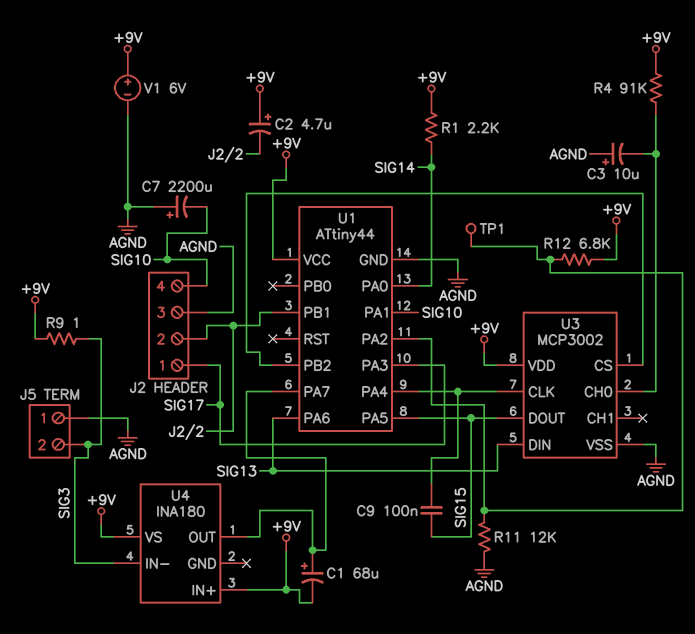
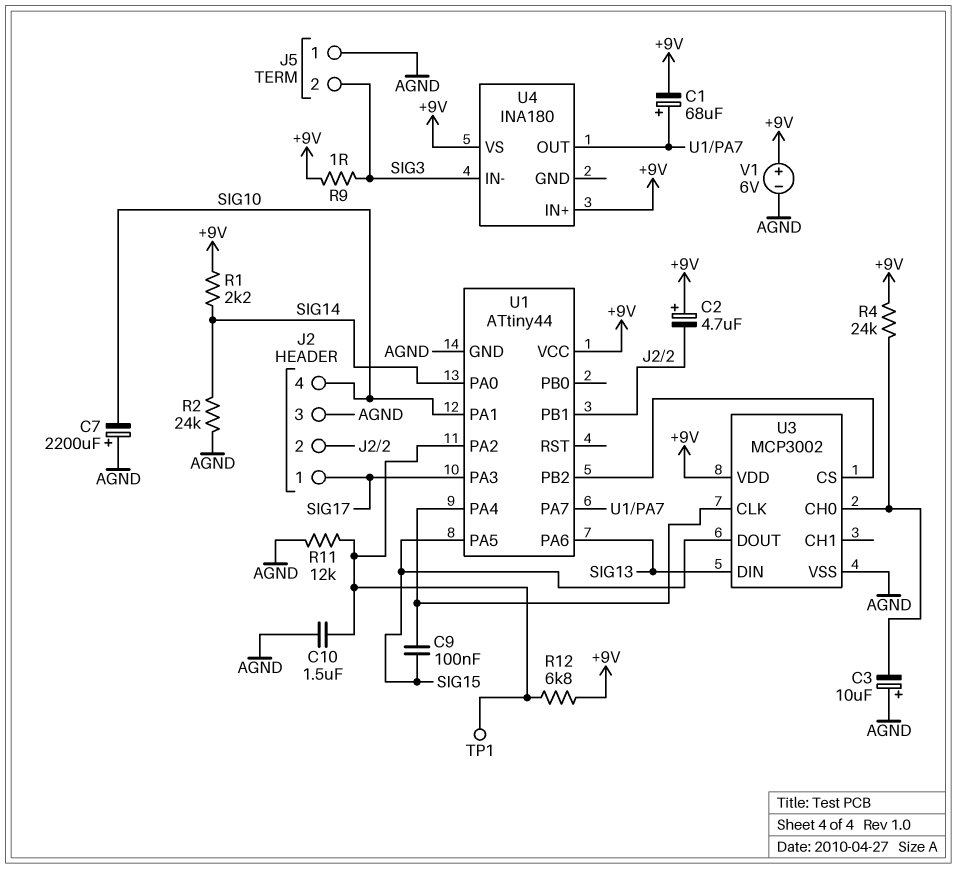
C10: none -> 1.5uF (AGND, U1/PA2)
R2: none -> 24k (AGND, SIG14)
R4: 91k (+9V, U3/CH0) -> 24k (+9V, U3/CH0)

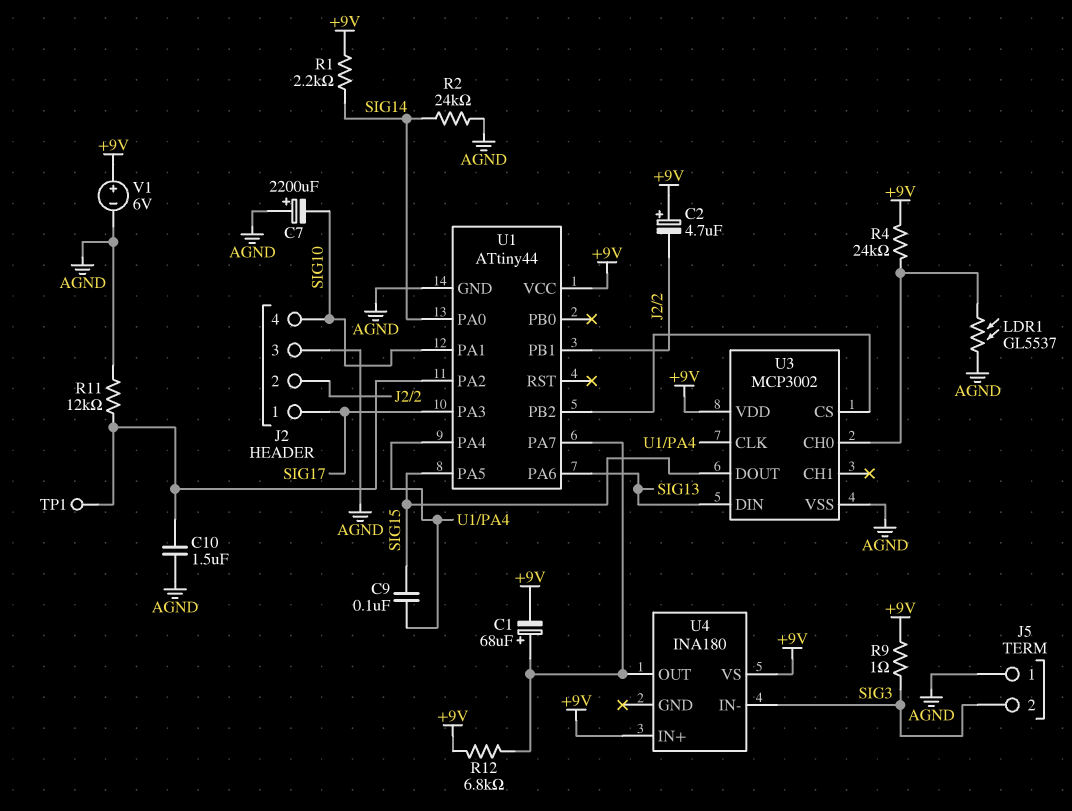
C3: 10uF (plus AGND, minus U3/CH0) -> none
LDR1: none -> GL5537 (AGND, U3/CH0)
R12: 6.8k (+9V, U1/PA2) -> 6.8k (+9V, U1/PA7)

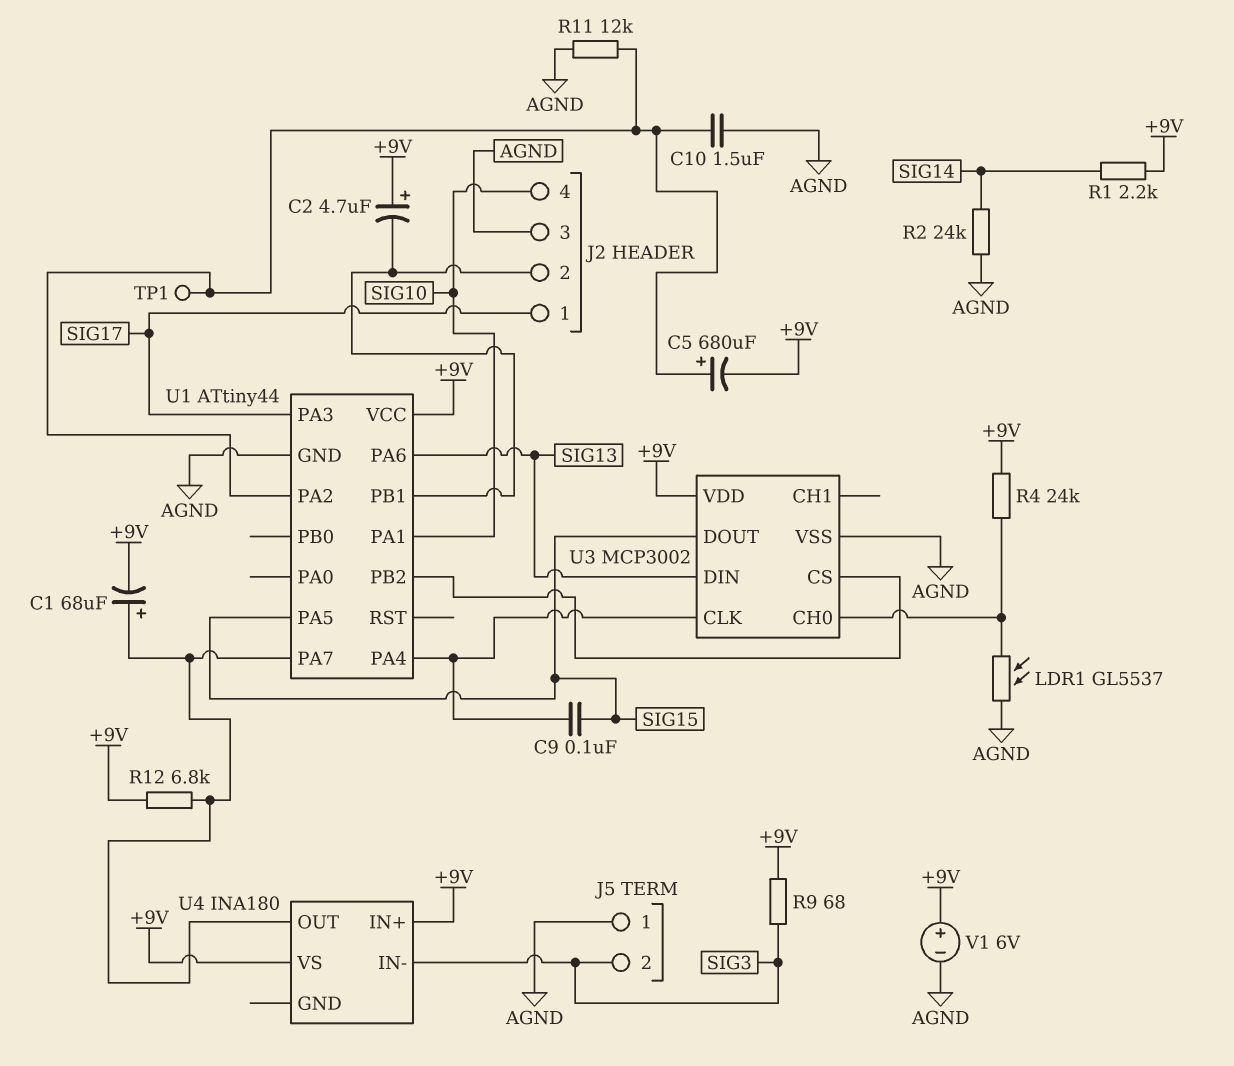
C5: none -> 680uF (plus U1/PA2, minus +9V)
C7: 2200uF (plus AGND, minus SIG10) -> none
R9: 1 (+9V, SIG3) -> 68 (+9V, SIG3)
U1 pin PA0: SIG14 -> none

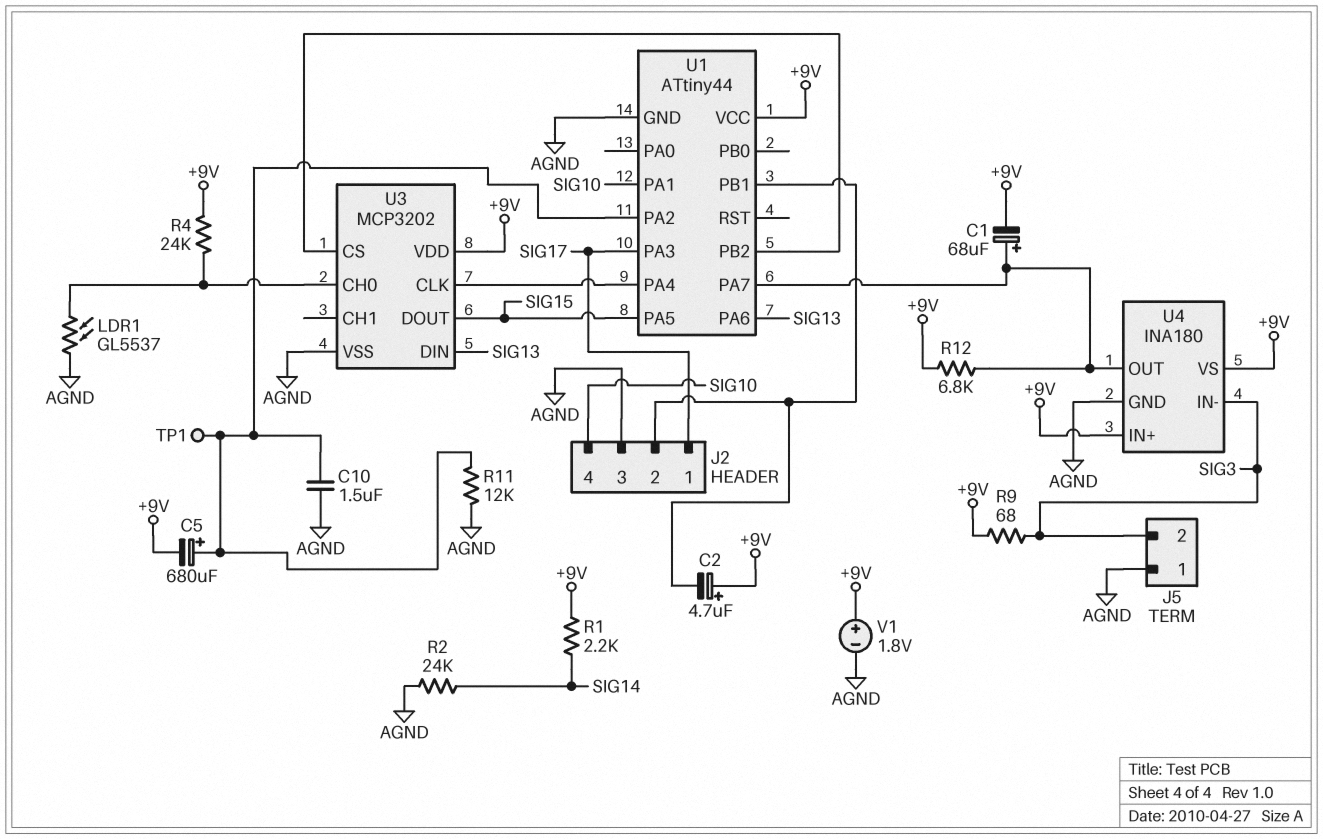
C9: 100nF (SIG15, U1/PA4) -> none
U3: MCP3002 -> MCP3202
U4 pin GND: none -> AGND
V1: 6V (plus +9V, minus AGND) -> 1.8V (plus +9V, minus AGND)

